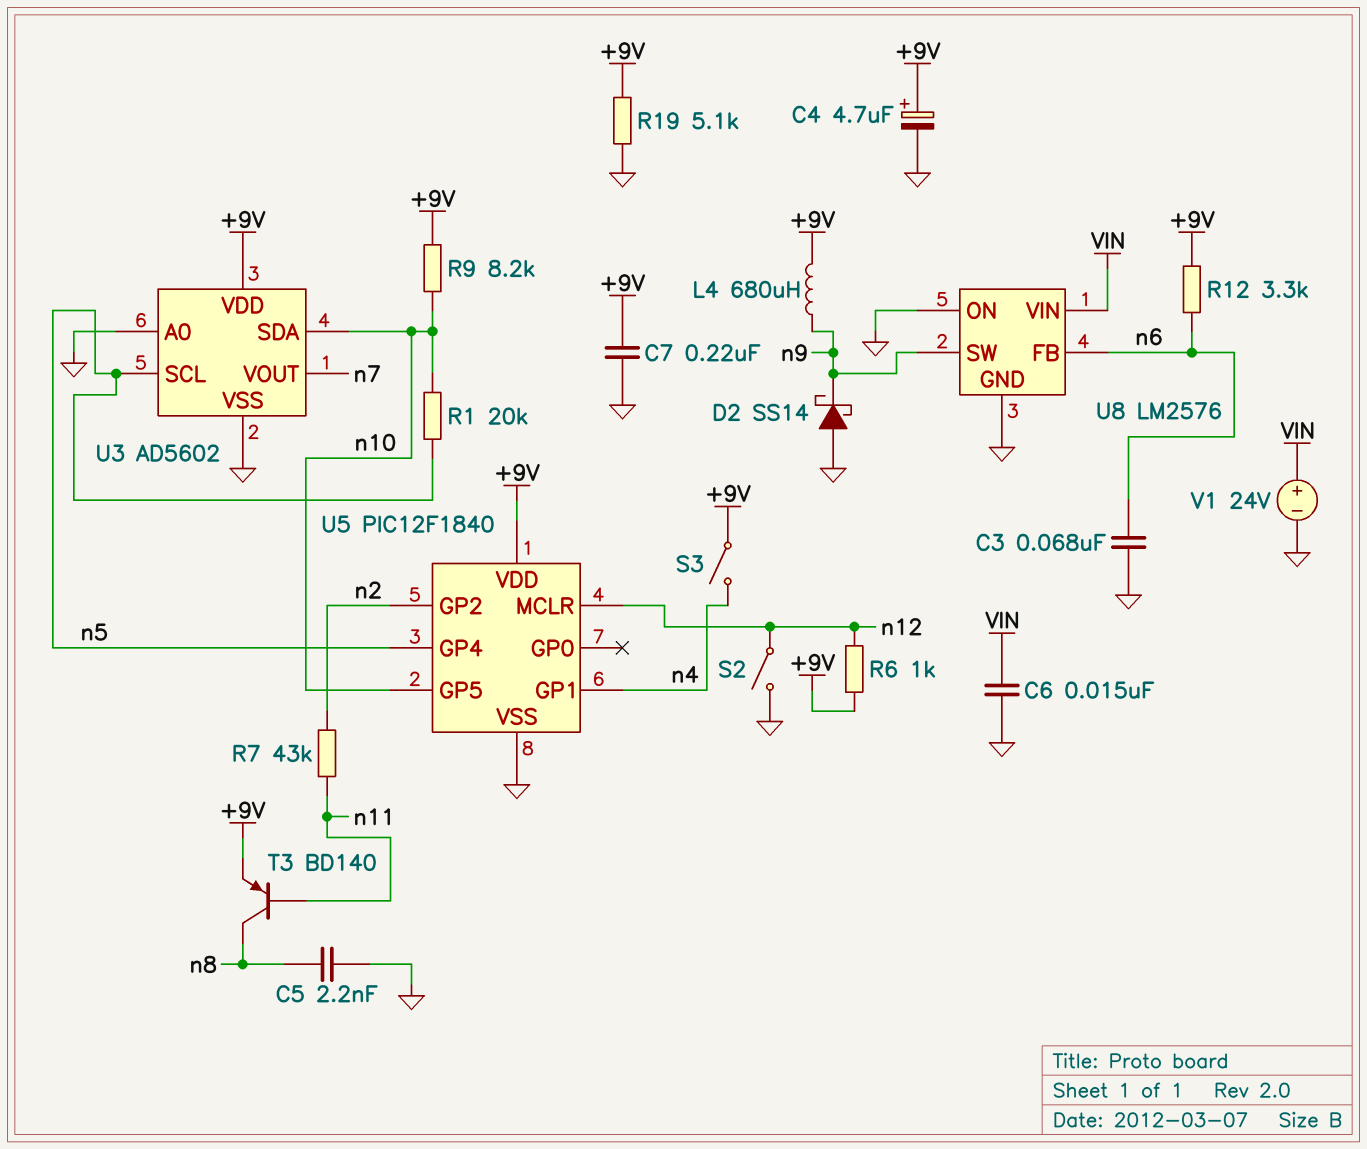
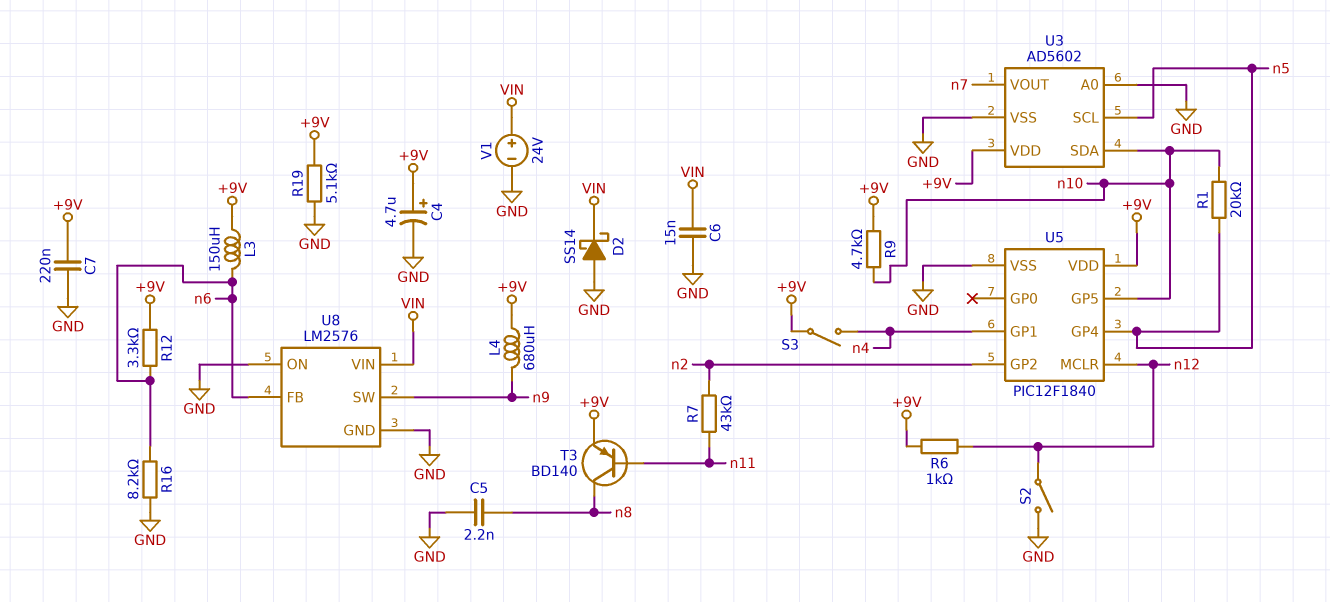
C3: 68nF (GND, n6) -> none
D2: schottky SS14 (A GND, K n9) -> schottky SS14 (A GND, K VIN)
L3: none -> 150uH (+9V, n6)
R9: 8.2k (+9V, n10) -> 4.7k (+9V, n10)
R16: none -> 8.2k (GND, n6)

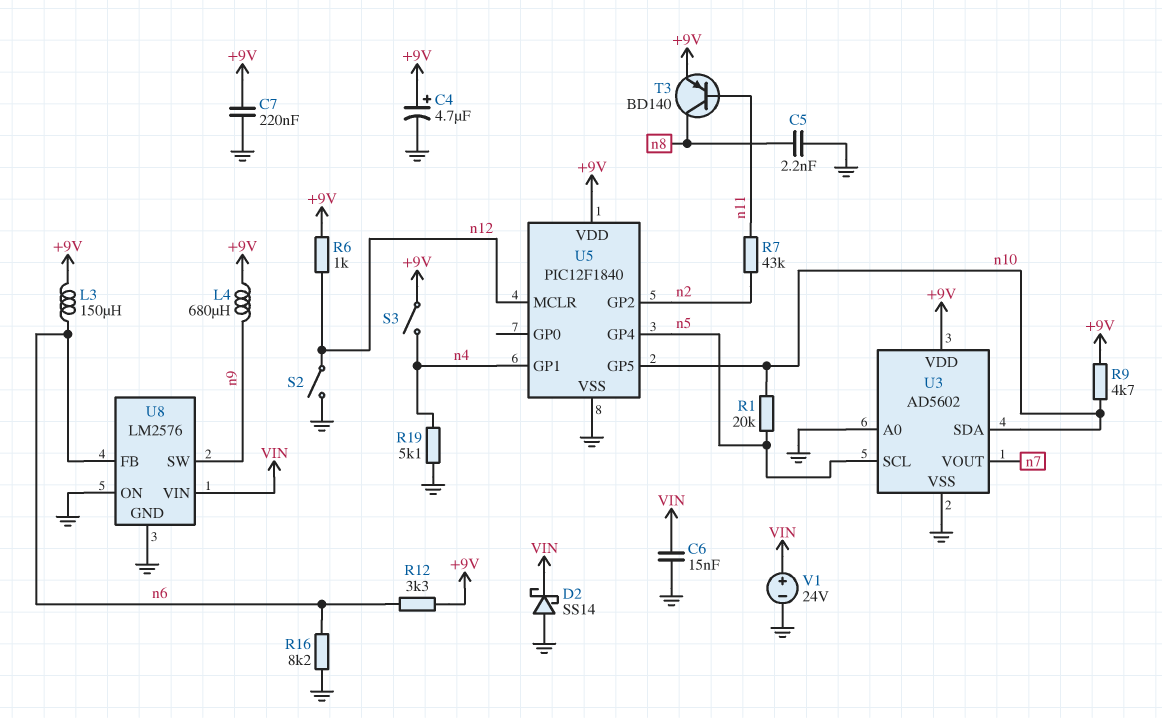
R19: 5.1k (+9V, GND) -> 5.1k (GND, n4)

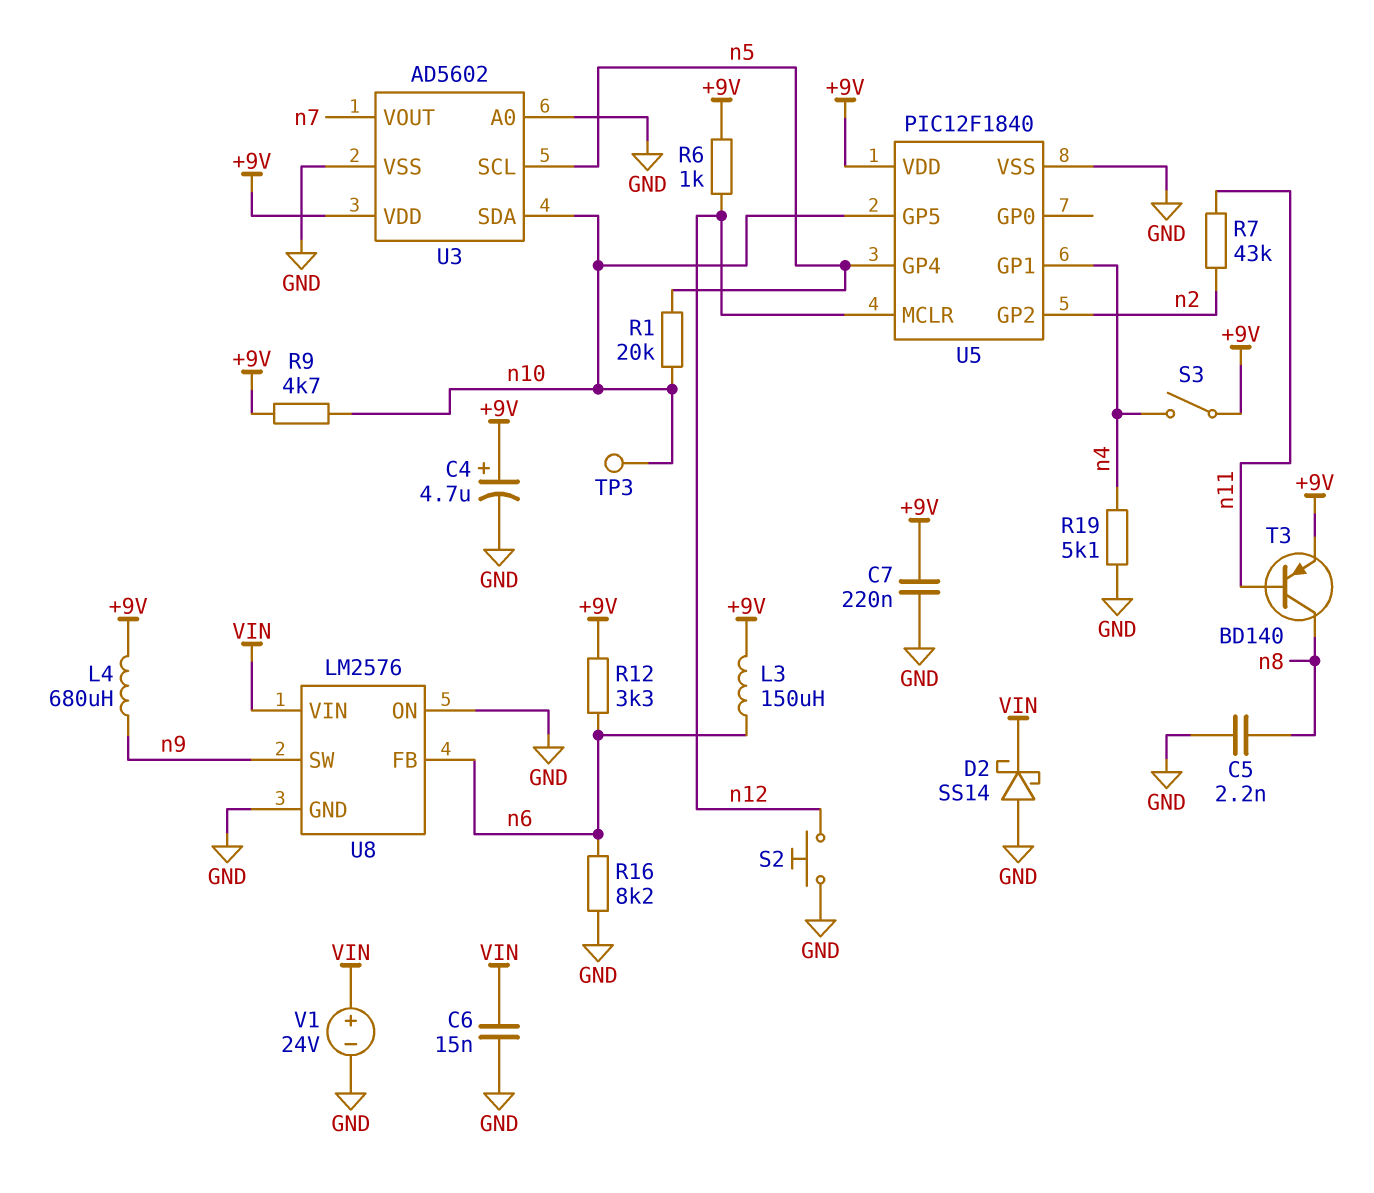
S2: switch (GND, n12) -> button (GND, n12)
TP3: none -> test point (n10)

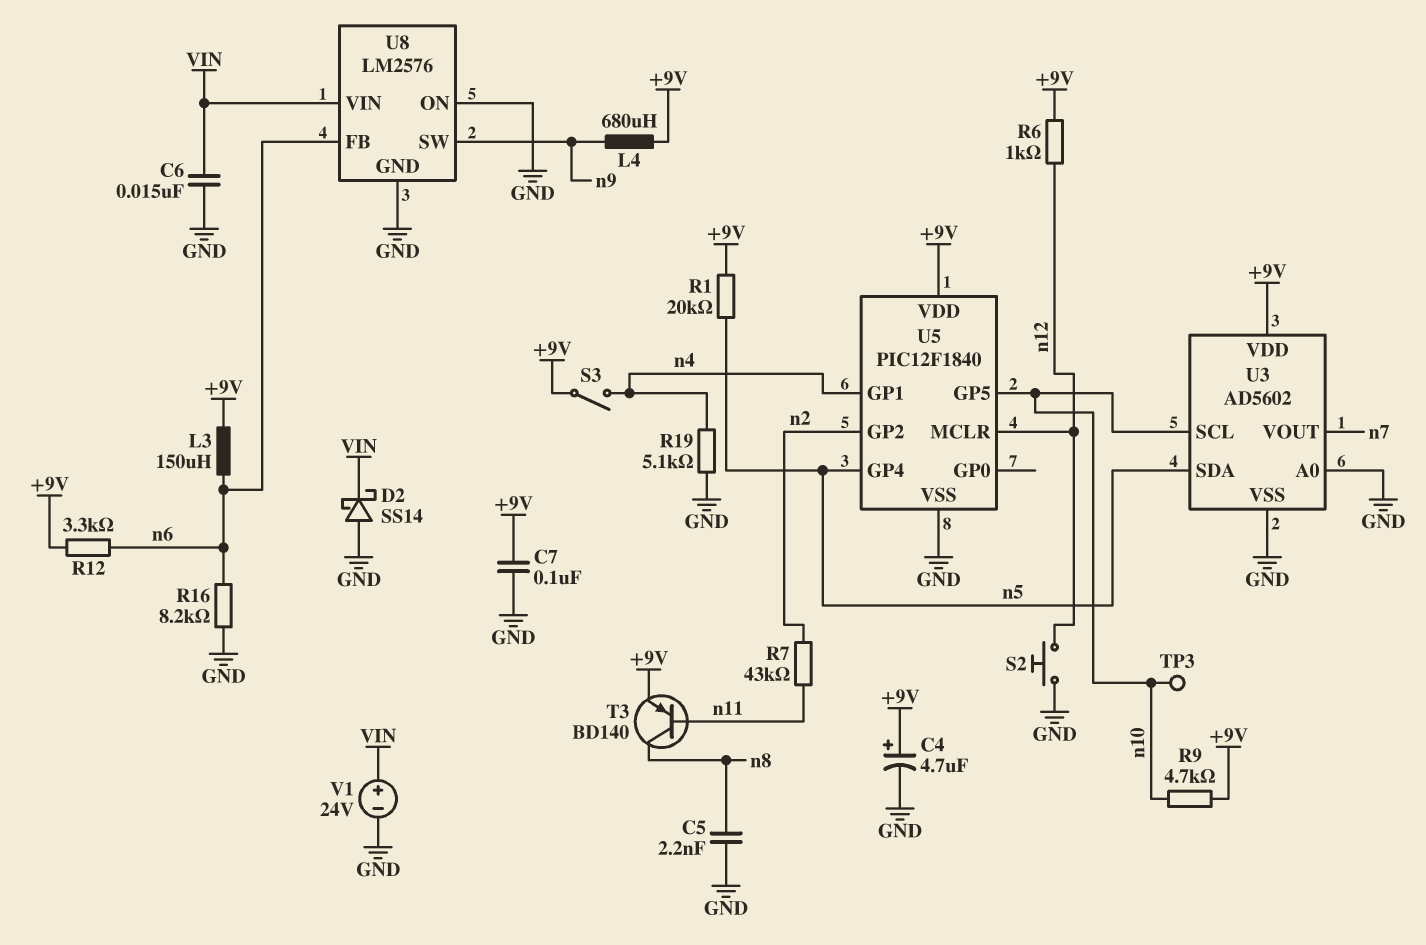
C7: 220nF (+9V, GND) -> 100nF (+9V, GND)
R1: 20k (n5, n10) -> 20k (+9V, n5)
U3 pin SCL: n5 -> n10
U3 pin SDA: n10 -> n5

